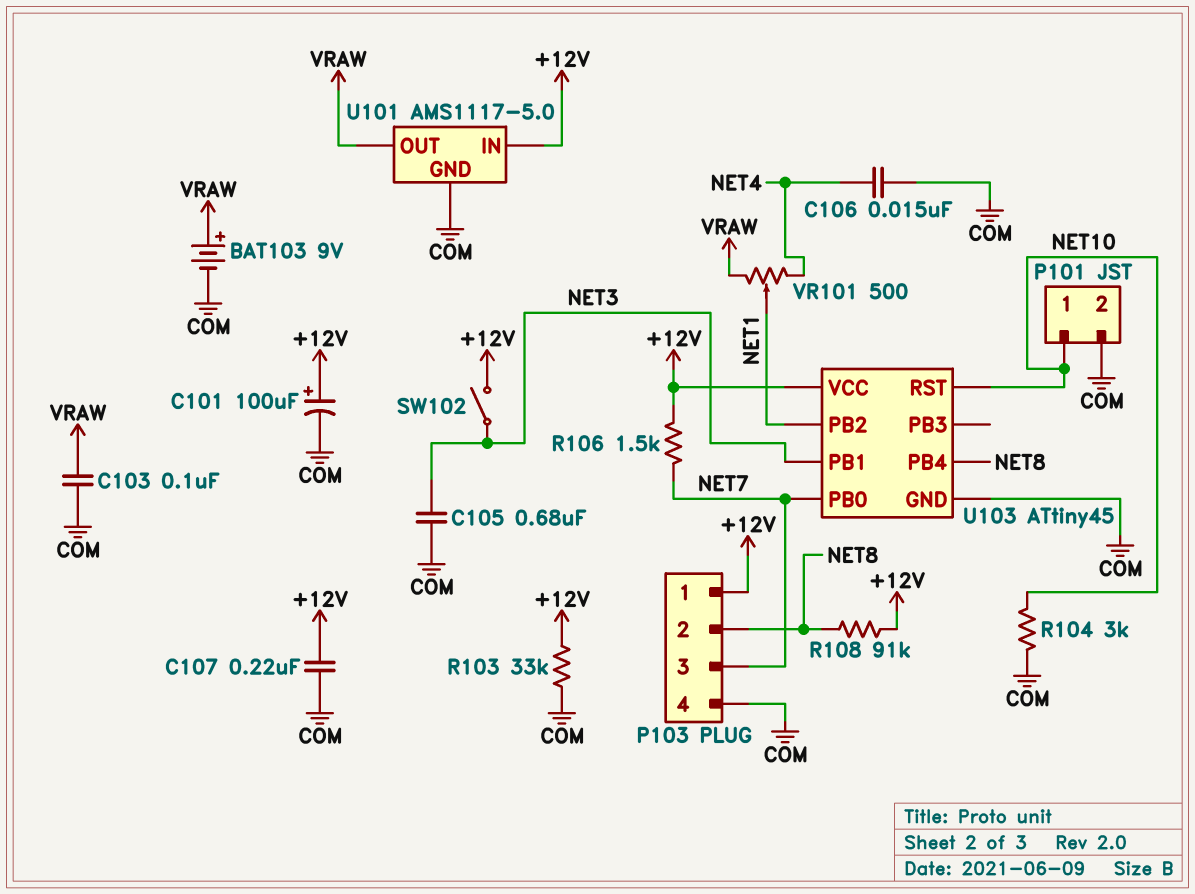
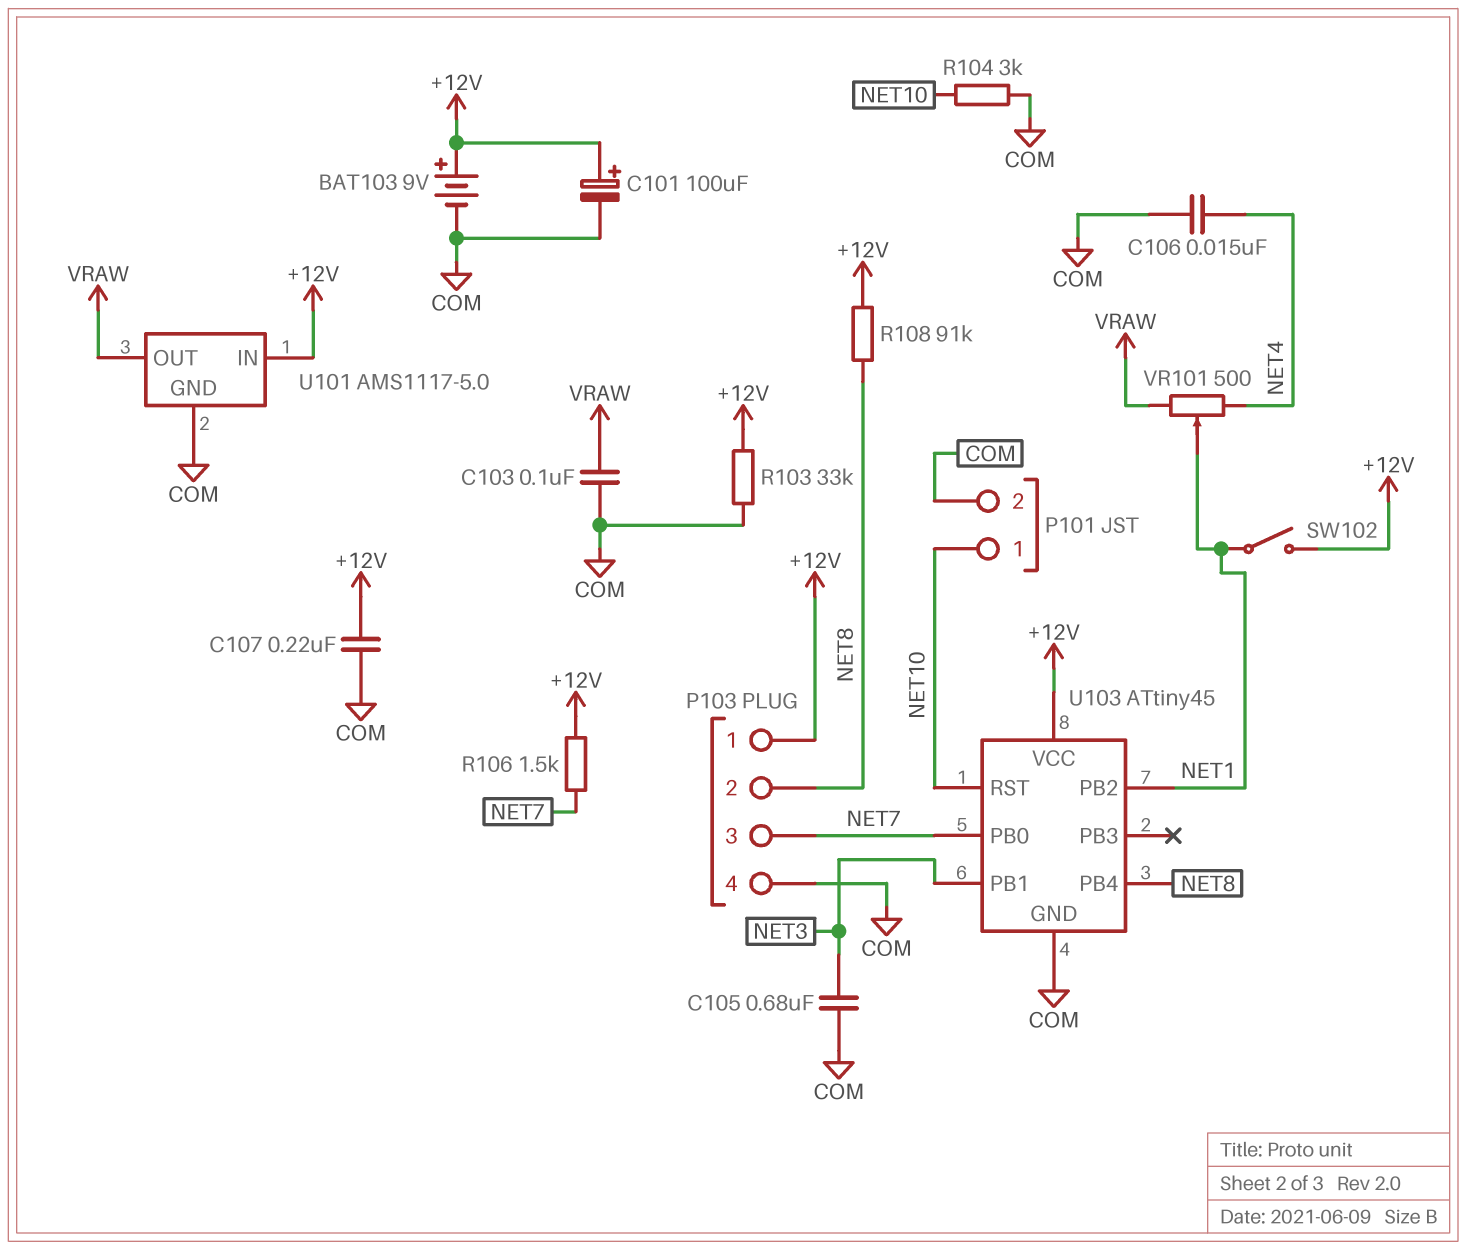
BAT103: 9V (plus VRAW, minus COM) -> 9V (plus +12V, minus COM)
SW102: switch (+12V, NET3) -> switch (+12V, NET1)

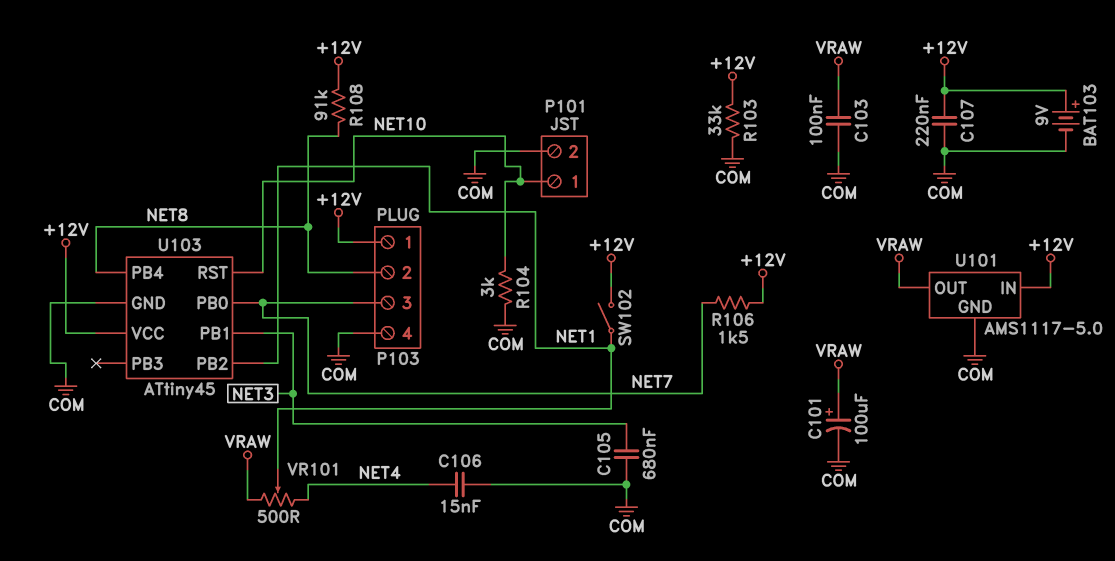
C101: 100uF (plus +12V, minus COM) -> 100uF (plus VRAW, minus COM)

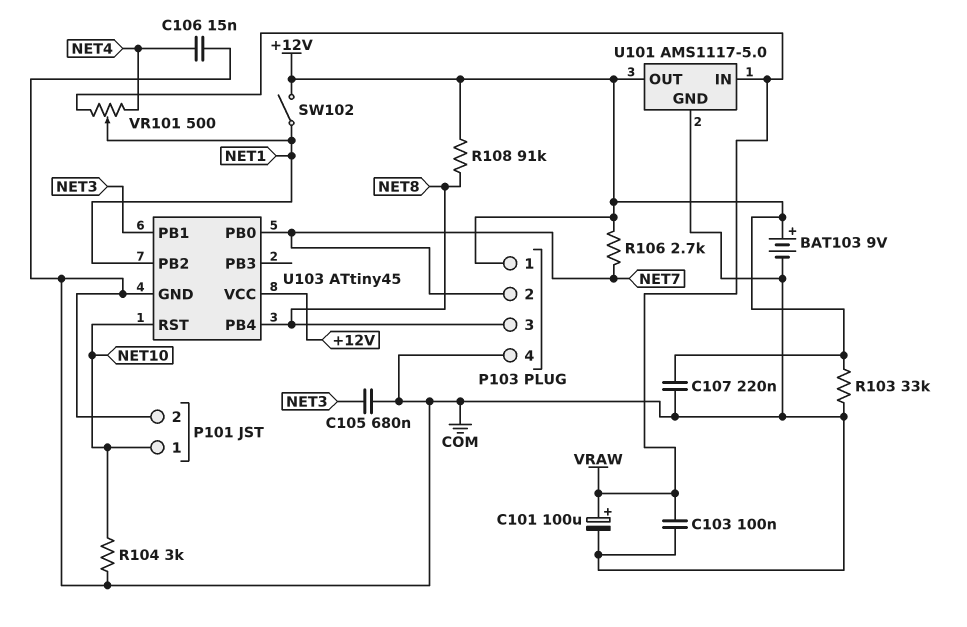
P103 pin 2: NET8 -> NET7
P103 pin 3: NET7 -> NET8
R106: 1.5k (+12V, NET7) -> 2.7k (+12V, NET7)
U101 pin IN: +12V -> VRAW
U101 pin OUT: VRAW -> +12V

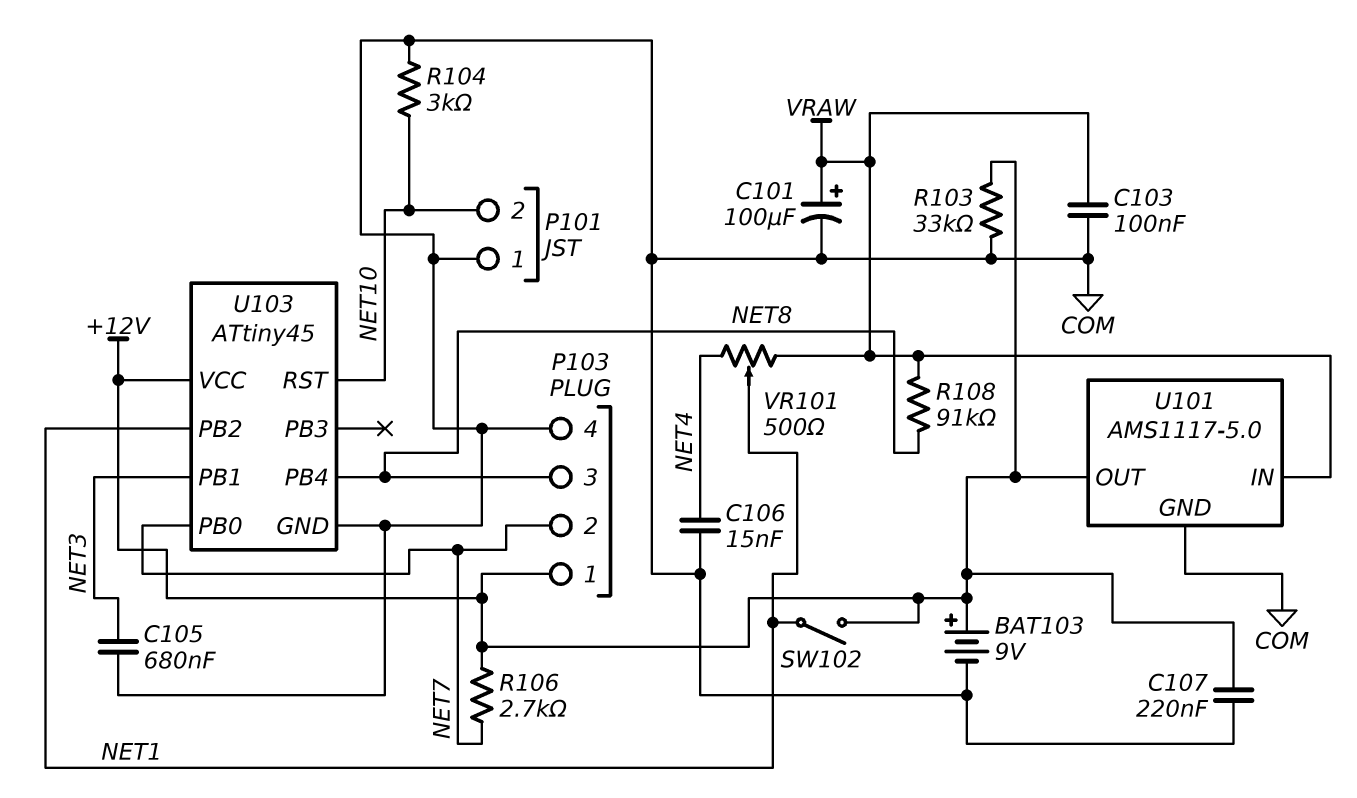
P101 pin 1: NET10 -> COM
P101 pin 2: COM -> NET10
R108: 91k (+12V, NET8) -> 91k (NET8, VRAW)

